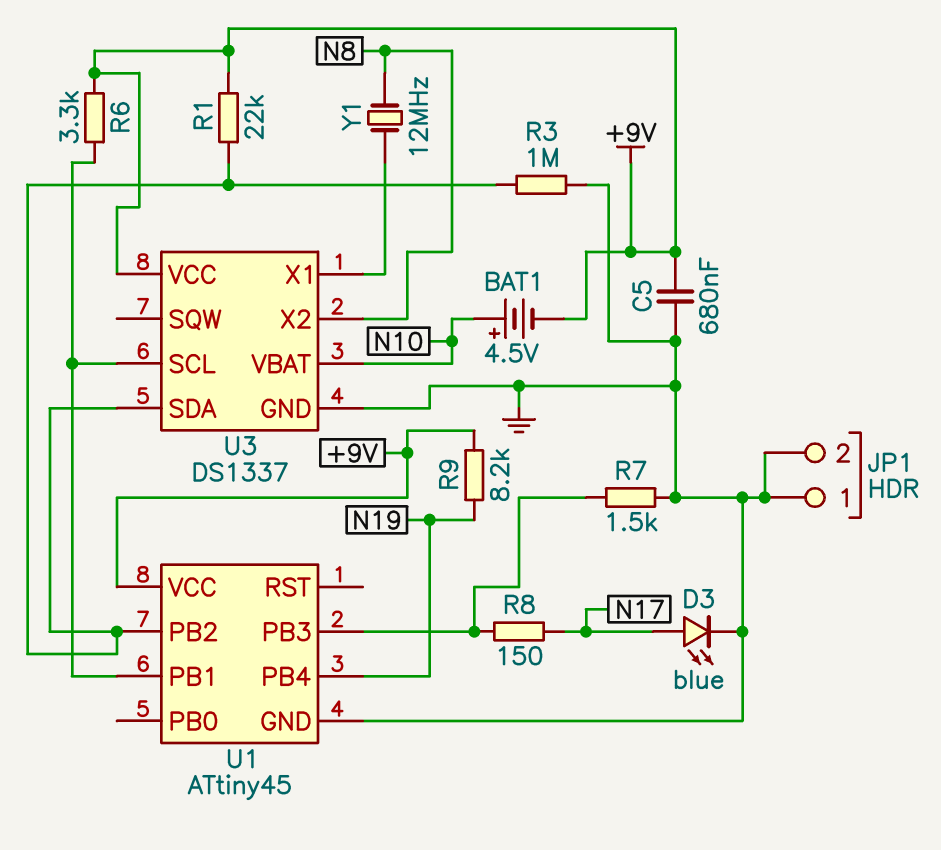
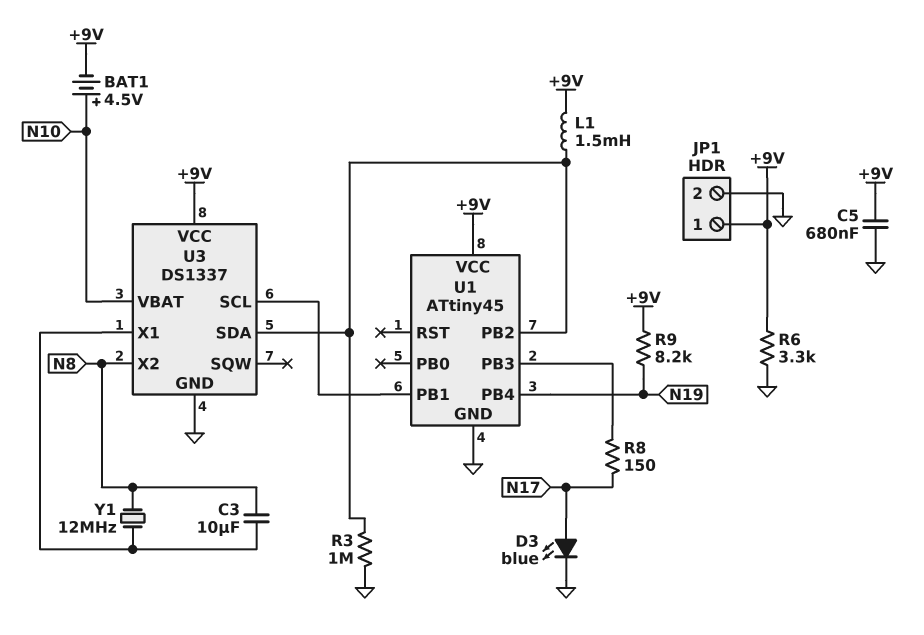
C3: none -> 10uF (N8, U3/X1)
JP1 pin 1: GND -> +9V
L1: none -> 1.5mH (+9V, U1/PB2)
R1: 22k (+9V, U1/PB2) -> none
R6: 3.3k (+9V, U1/PB1) -> 3.3k (+9V, GND)
R7: 1.5k (GND, U1/PB3) -> none

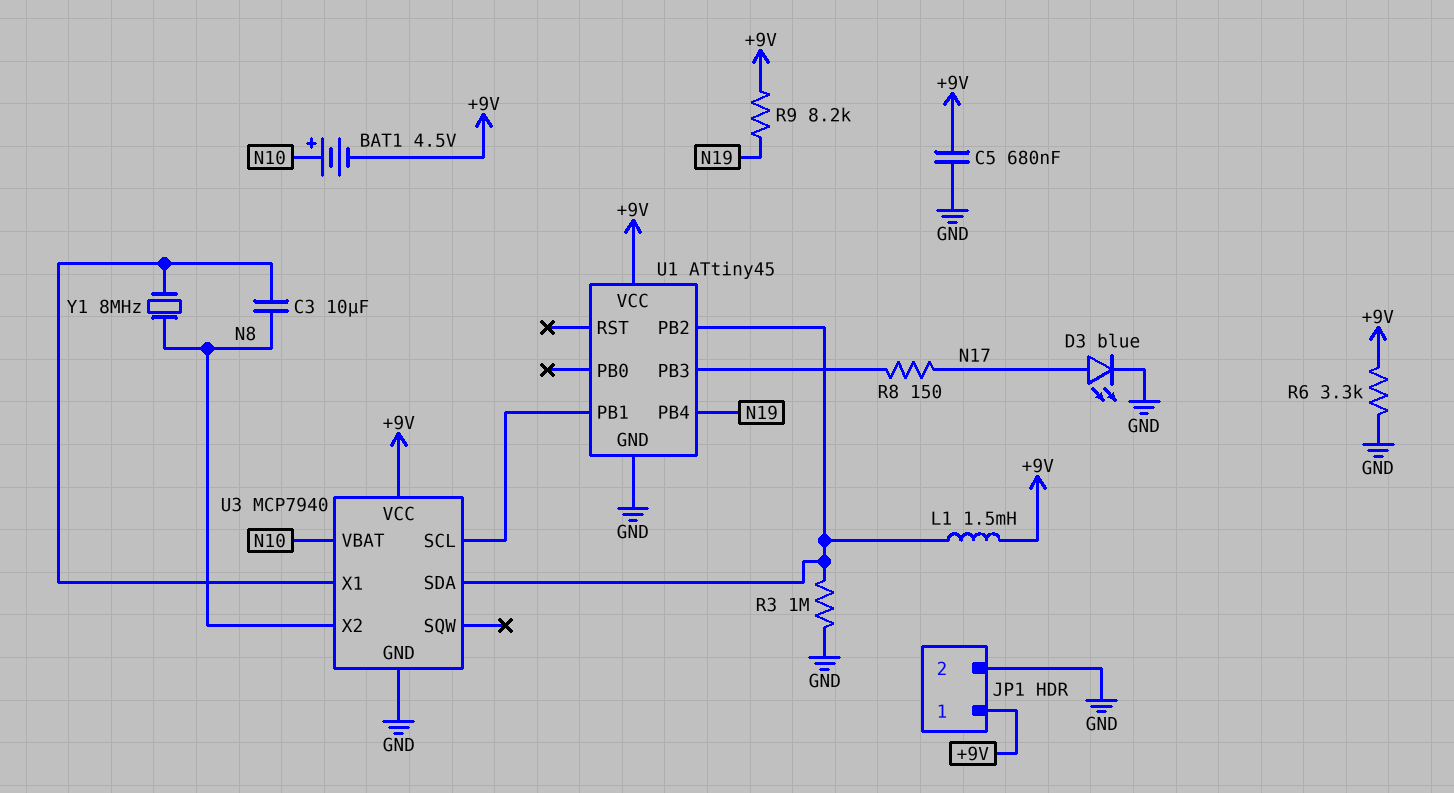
U3: DS1337 -> MCP7940
Y1: 12MHz (N8, U3/X1) -> 8MHz (N8, U3/X1)

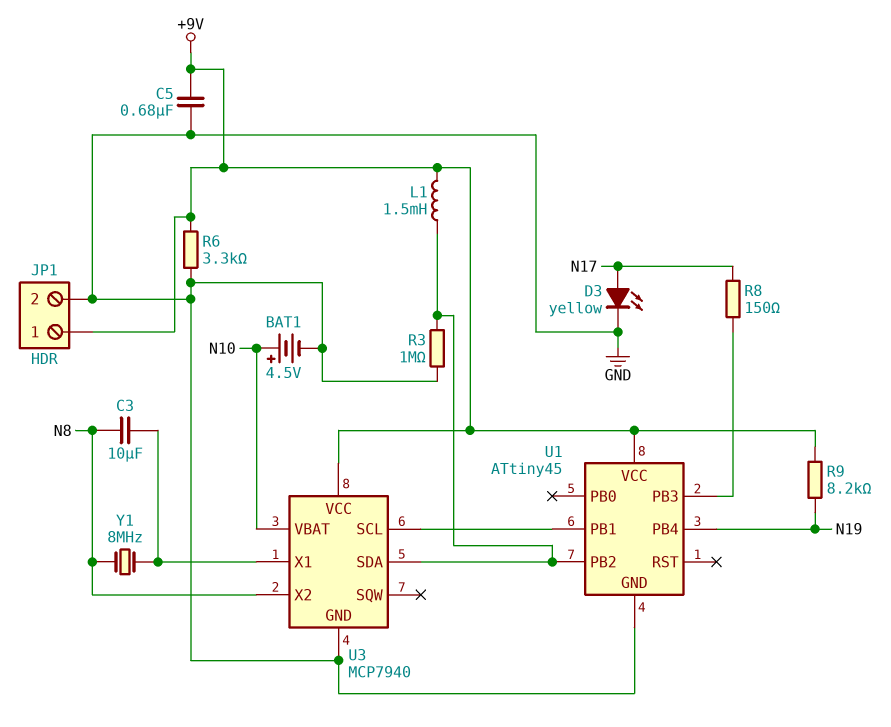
BAT1: 4.5V (plus N10, minus +9V) -> 4.5V (plus N10, minus GND)
D3: LED blue (A N17, K GND) -> LED yellow (A N17, K GND)

